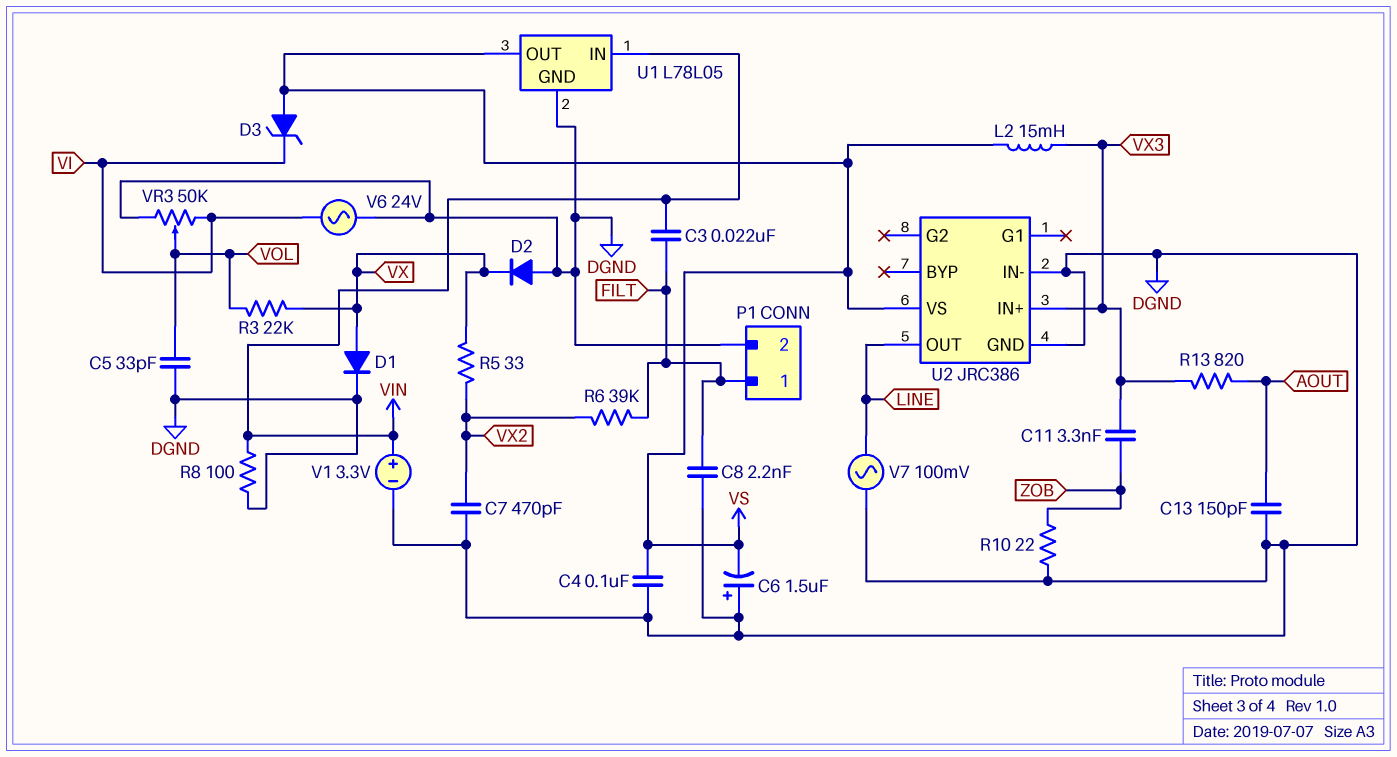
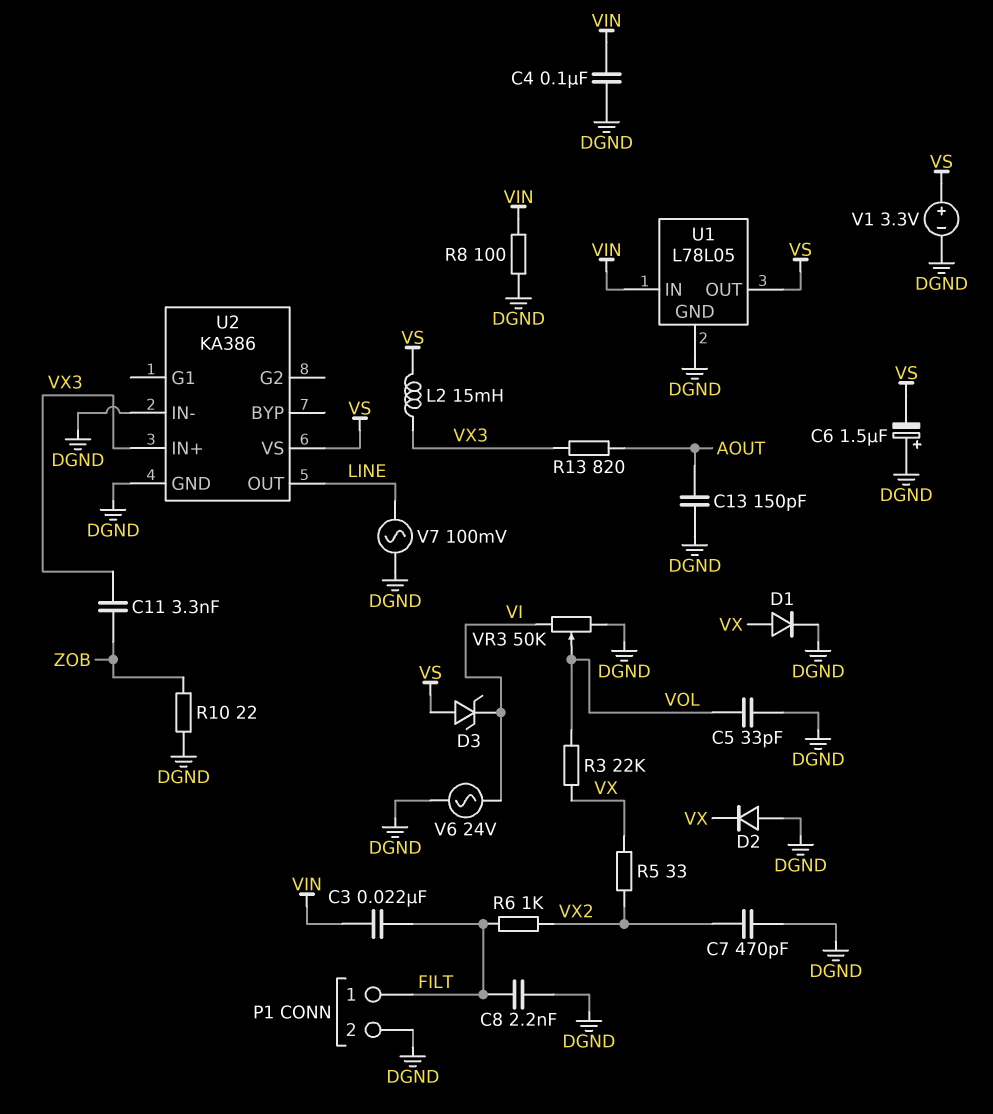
C4: 100nF (DGND, VS) -> 100nF (DGND, VIN)
R6: 39k (FILT, VX2) -> 1k (FILT, VX2)
U2: JRC386 -> KA386
V1: 3.3V (plus VIN, minus DGND) -> 3.3V (plus VS, minus DGND)

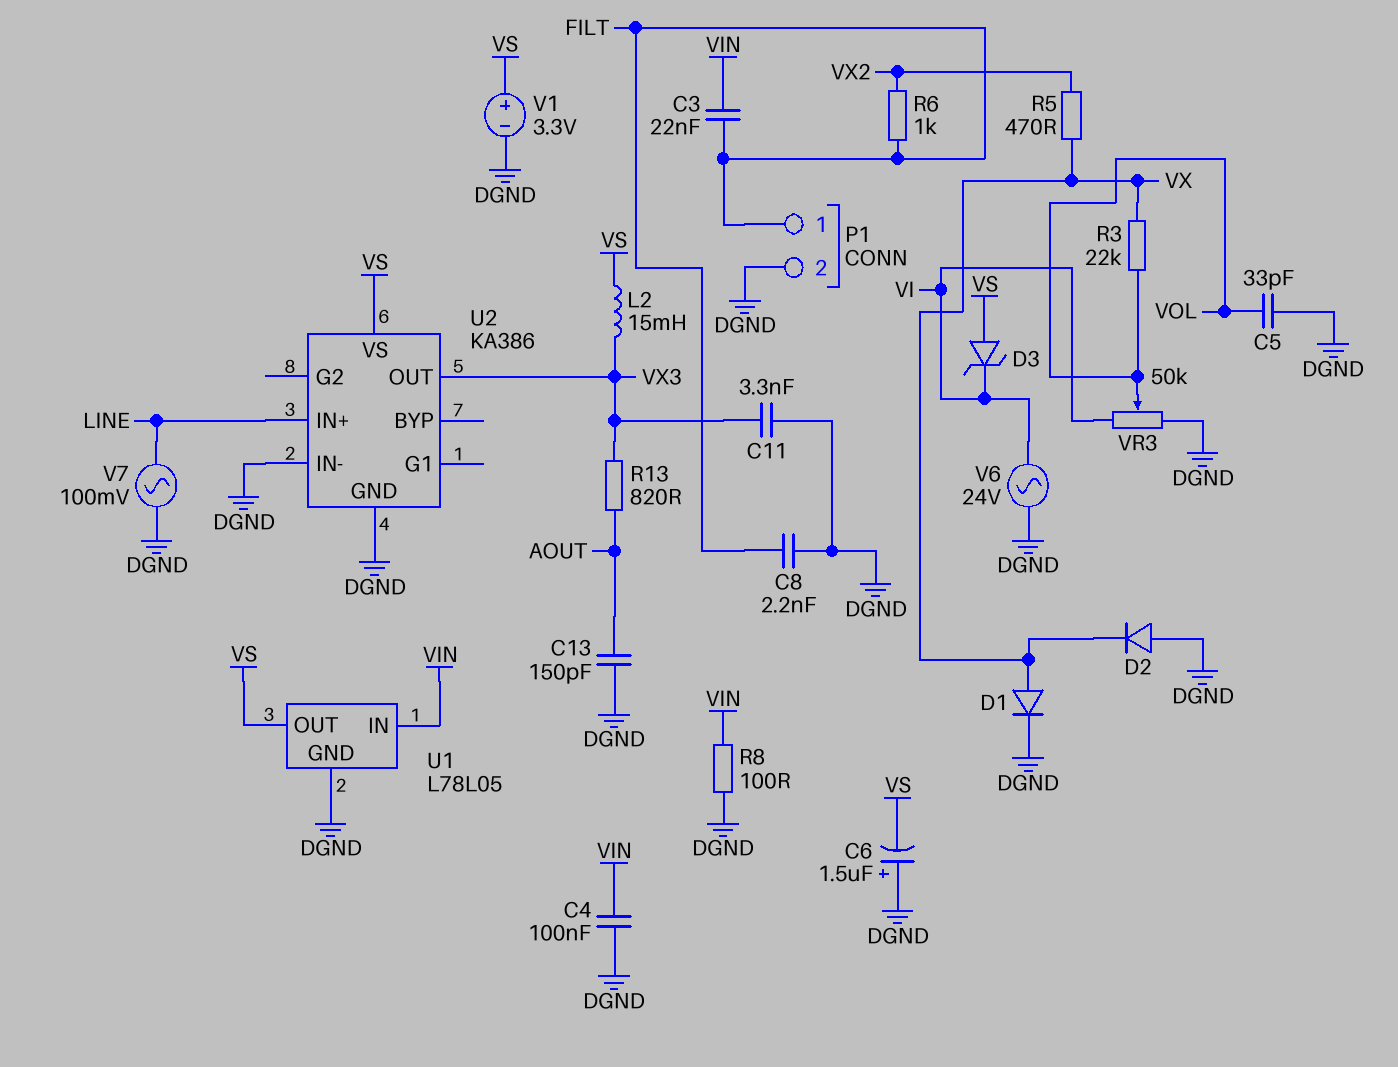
C7: 470pF (DGND, VX2) -> none
C11: 3.3nF (VX3, ZOB) -> 3.3nF (DGND, VX3)
R5: 33 (VX, VX2) -> 470 (VX, VX2)
R10: 22 (DGND, ZOB) -> none
U2 pin IN+: VX3 -> LINE
U2 pin OUT: LINE -> VX3

